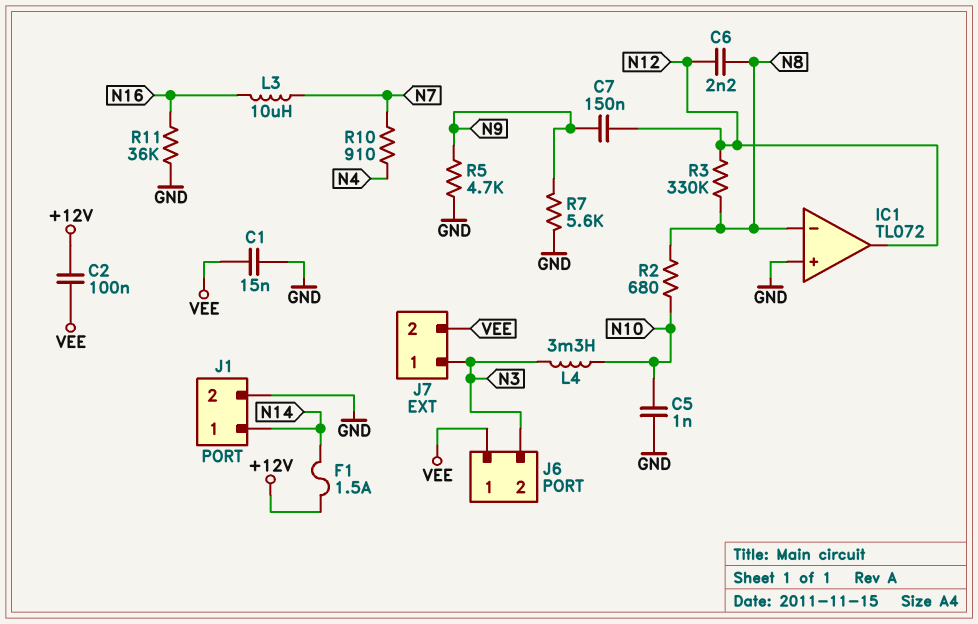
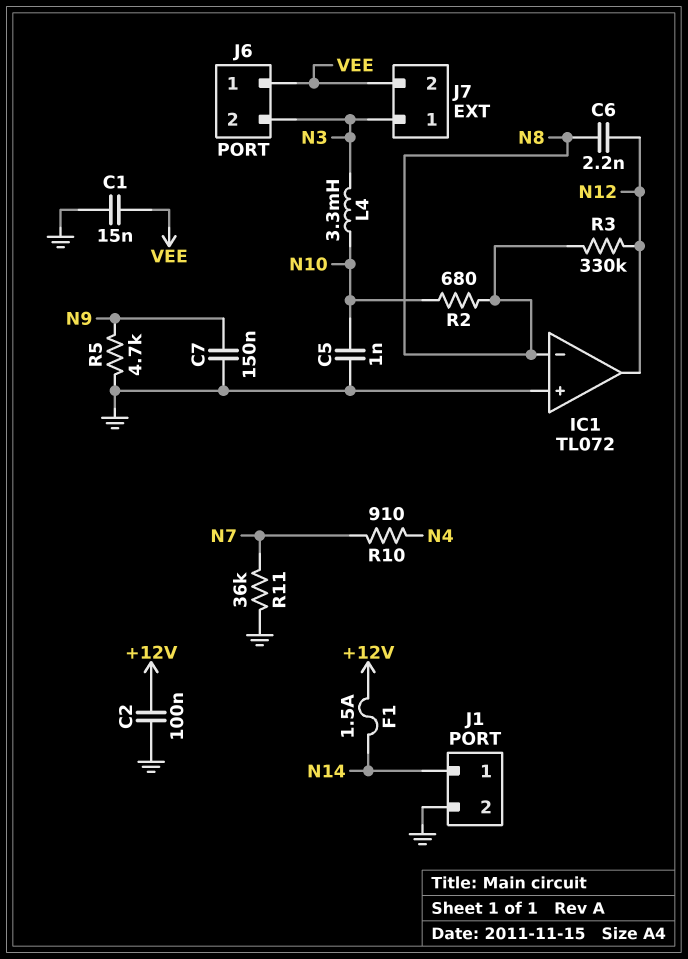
C2: 100nF (+12V, VEE) -> 100nF (+12V, GND)
C7: 150nF (N9, N12) -> 150nF (GND, N9)
L3: 10uH (N7, N16) -> none
R7: 5.6k (GND, N9) -> none
R11: 36k (GND, N16) -> 36k (GND, N7)

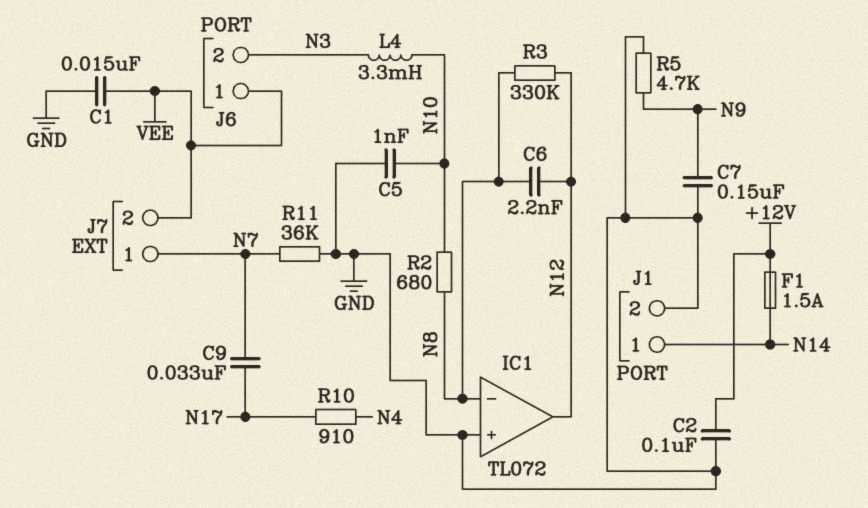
C9: none -> 33nF (N7, N17)
J7 pin 1: N3 -> N7
R10: 910 (N4, N7) -> 910 (N4, N17)

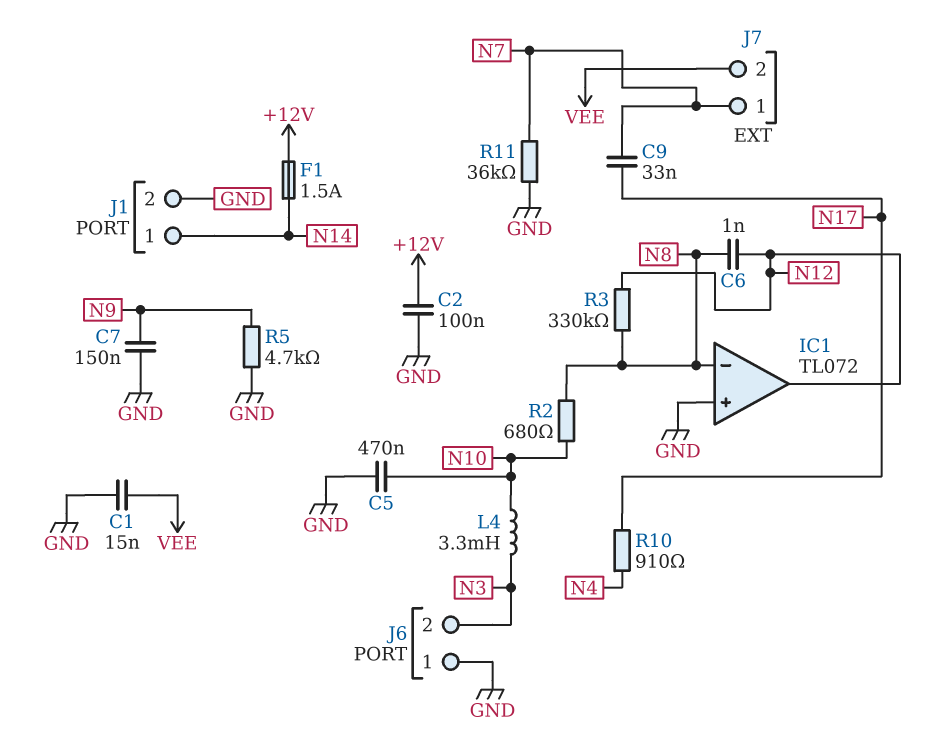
C5: 1nF (GND, N10) -> 470nF (GND, N10)
C6: 2.2nF (N8, N12) -> 1nF (N8, N12)
J6 pin 1: VEE -> GND

